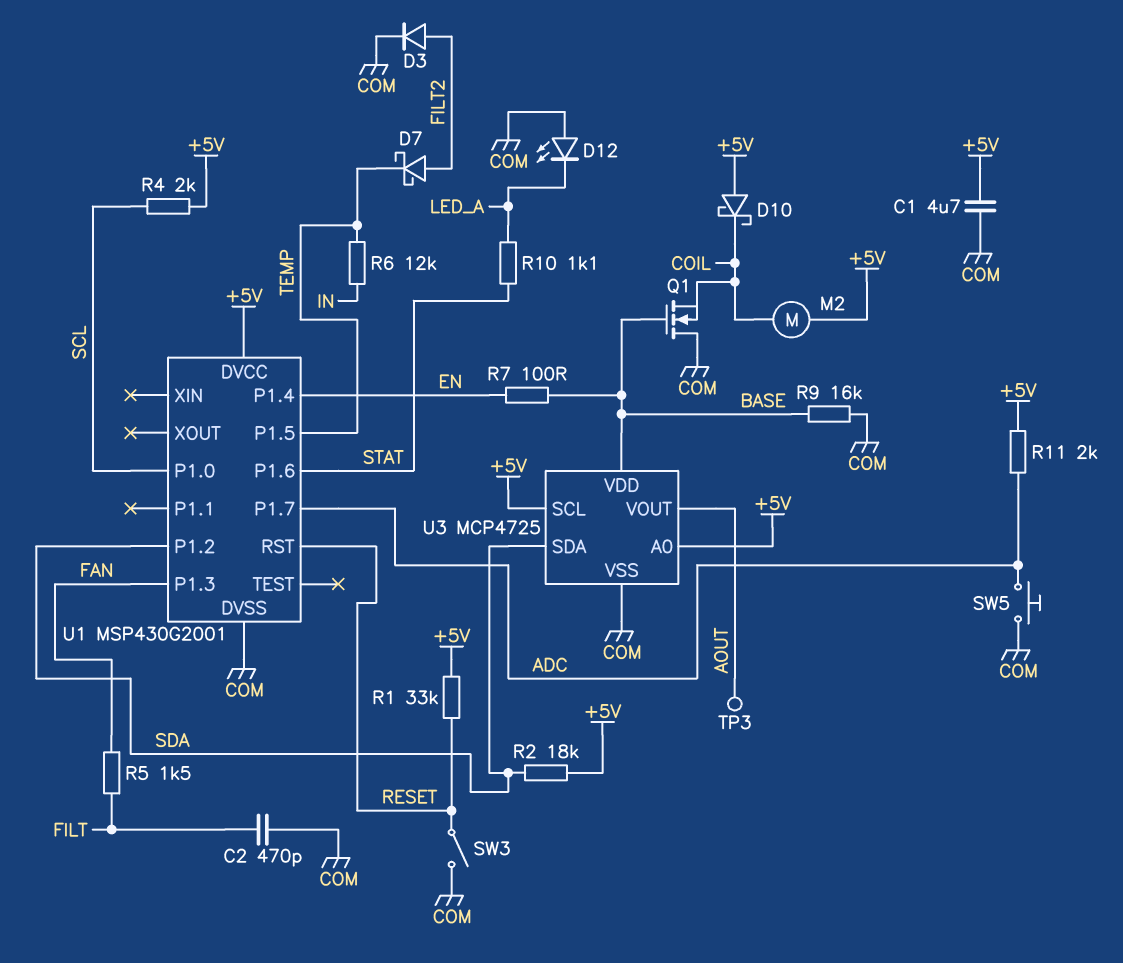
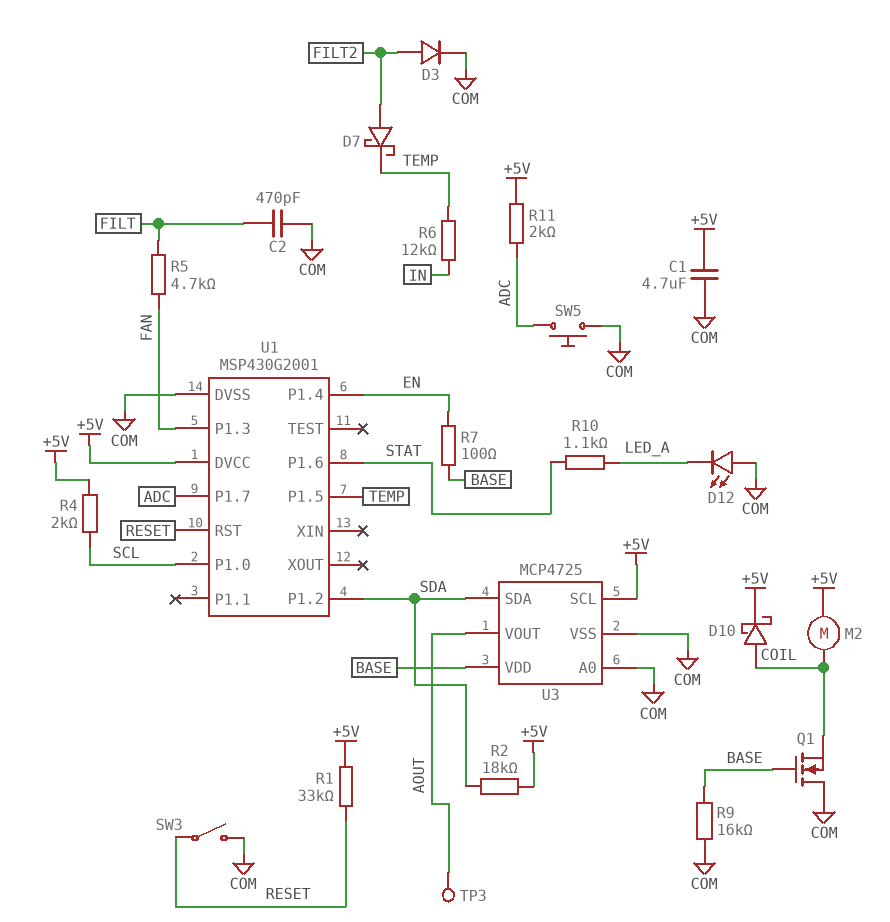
D10: schottky (A +5V, K COIL) -> schottky (A COIL, K +5V)
R5: 1.5k (FAN, FILT) -> 4.7k (FAN, FILT)
U3 pin A0: +5V -> COM

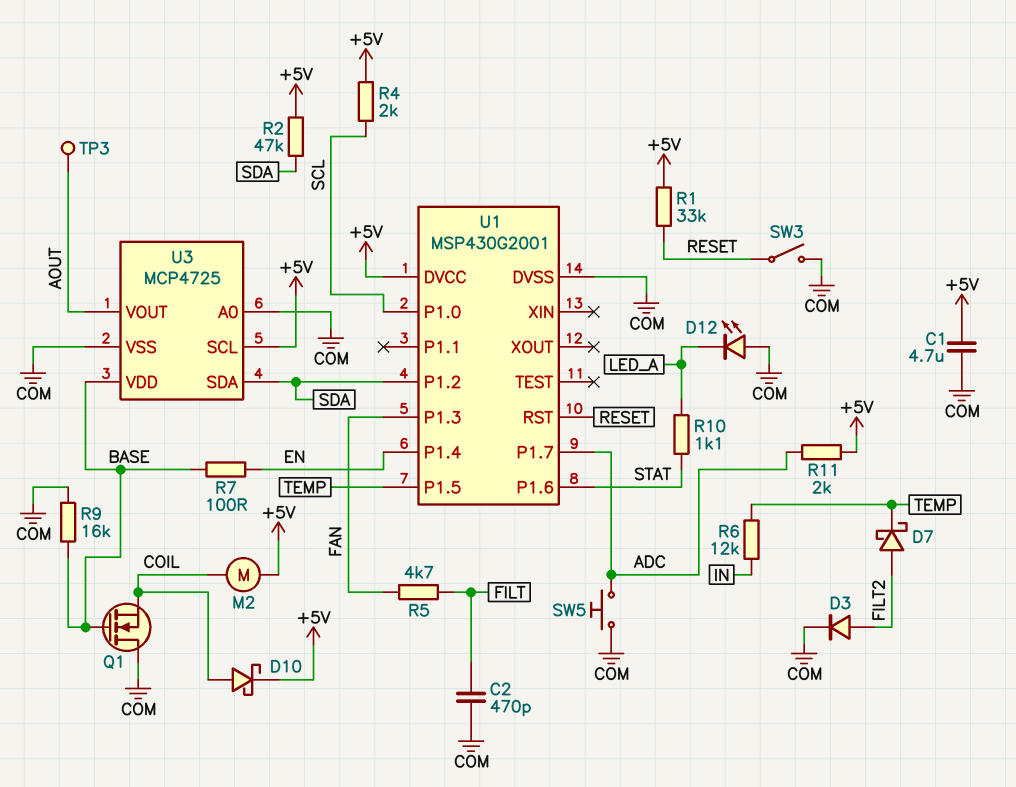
R2: 18k (+5V, SDA) -> 47k (+5V, SDA)

